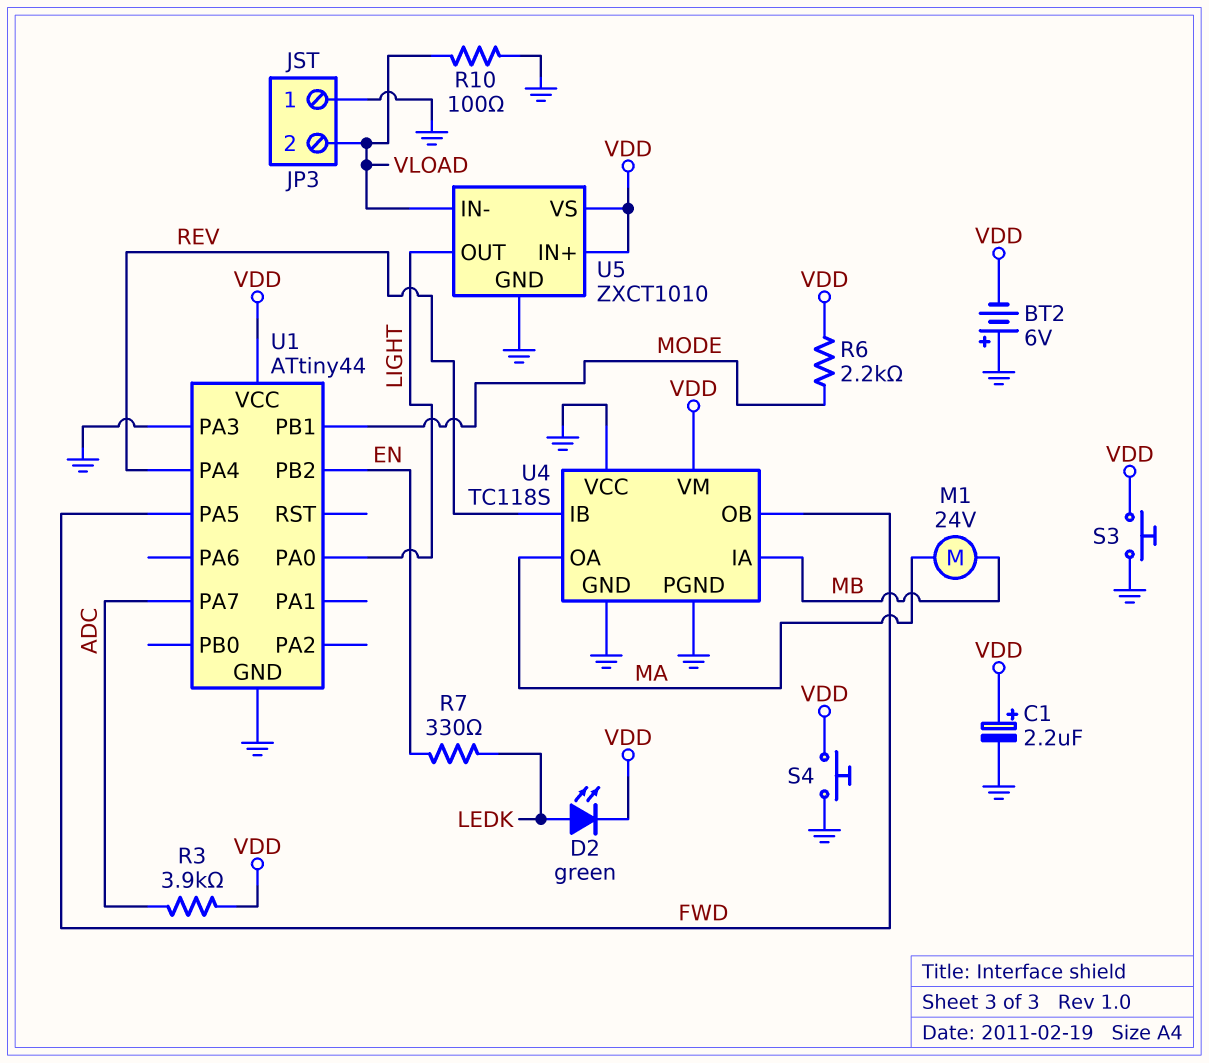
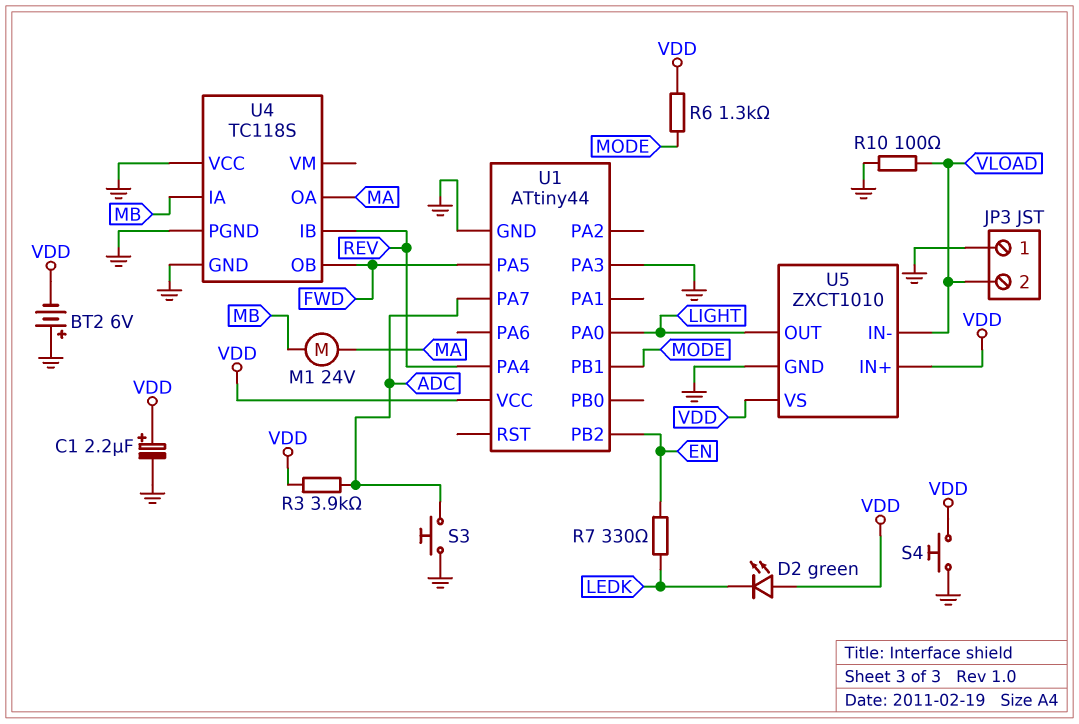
D2: LED green (A LEDK, K VDD) -> LED green (A VDD, K LEDK)
R6: 2.2k (MODE, VDD) -> 1.3k (MODE, VDD)
S3: button (GND, VDD) -> button (ADC, GND)
U4 pin VM: VDD -> none

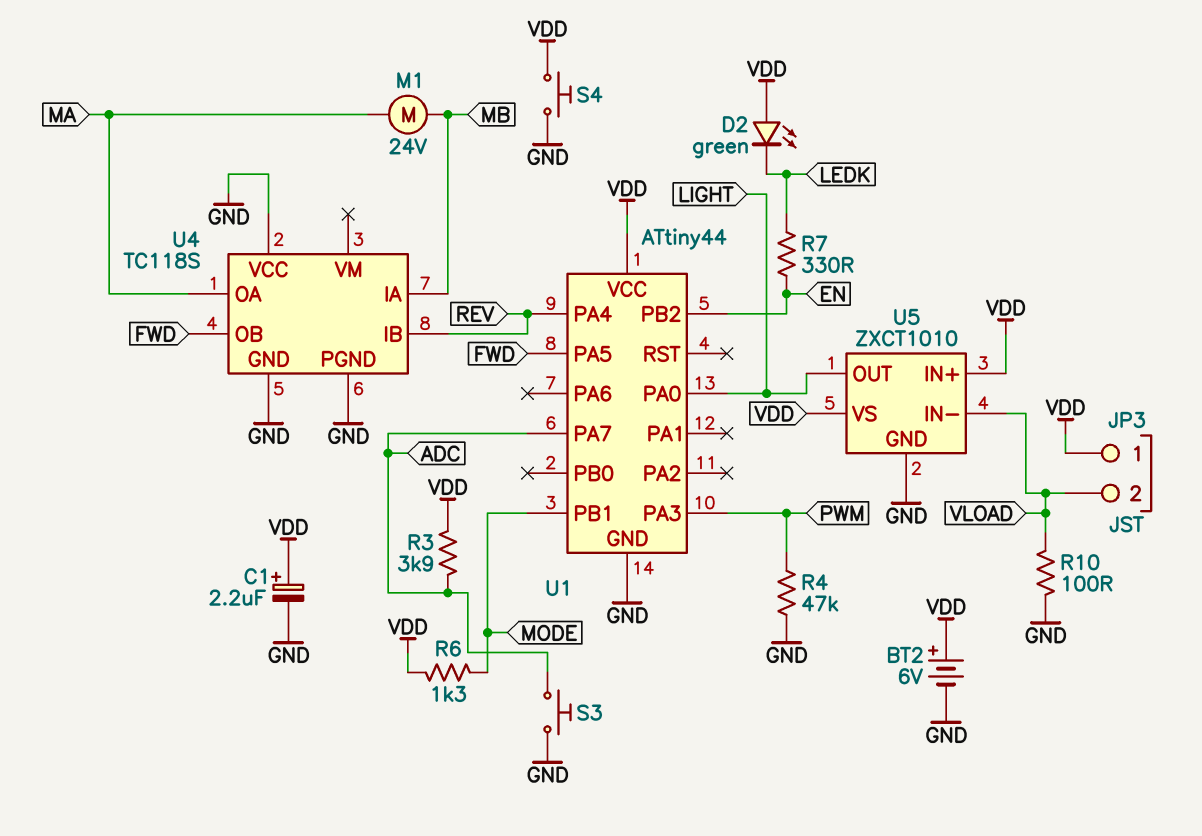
BT2: 6V (plus GND, minus VDD) -> 6V (plus VDD, minus GND)
JP3 pin 1: GND -> VDD
R4: none -> 47k (GND, PWM)
U1 pin PA3: GND -> PWM

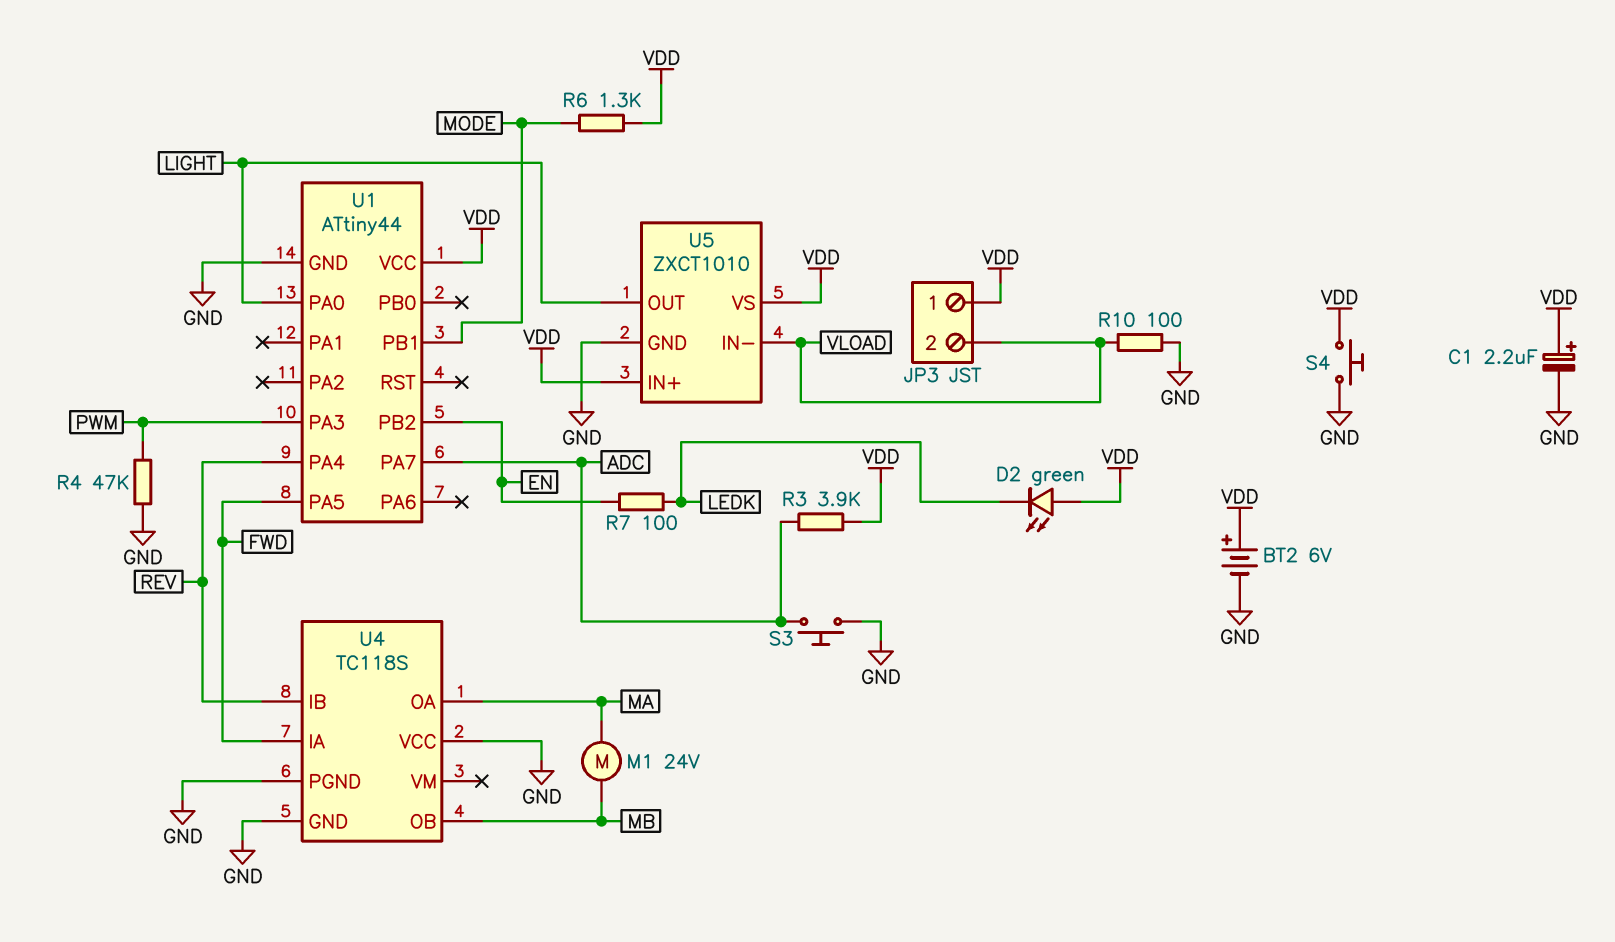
R7: 330 (EN, LEDK) -> 100 (EN, LEDK)
U4 pin IA: MB -> FWD
U4 pin OB: FWD -> MB

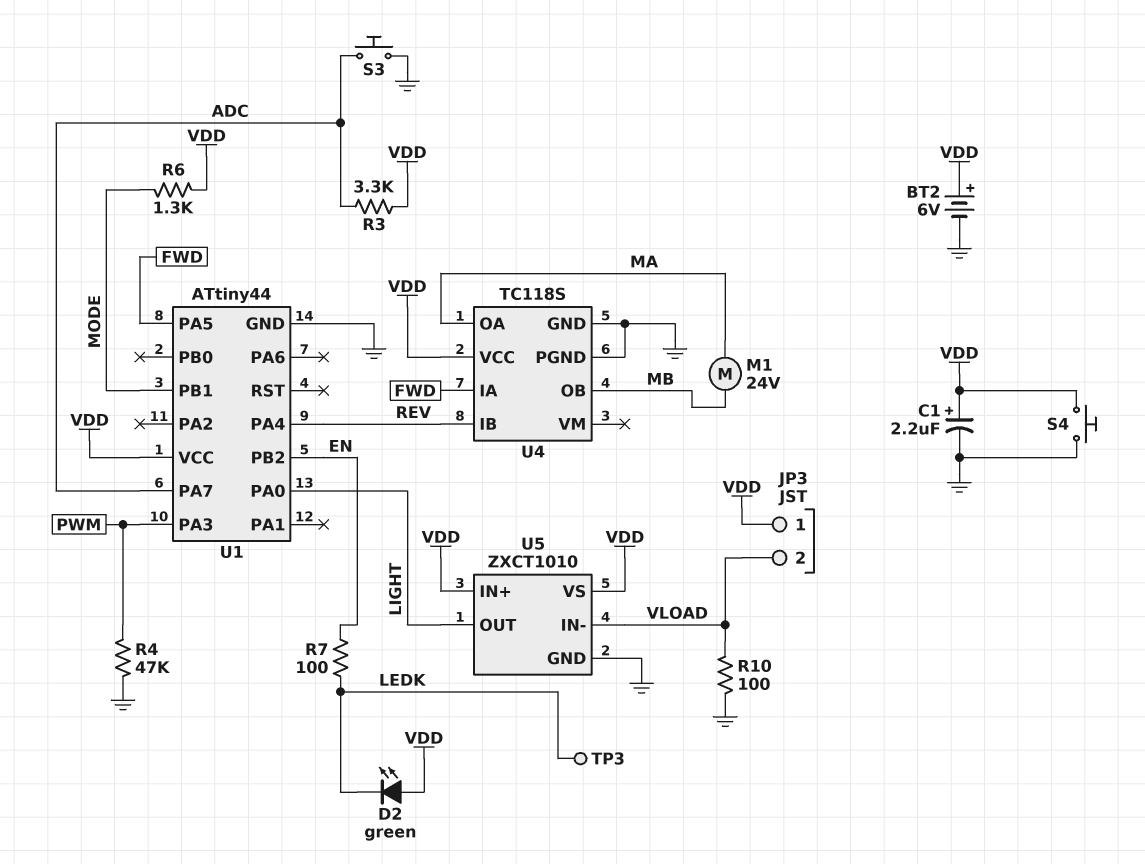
R3: 3.9k (ADC, VDD) -> 3.3k (ADC, VDD)
TP3: none -> test point (LEDK)
U4 pin VCC: GND -> VDD

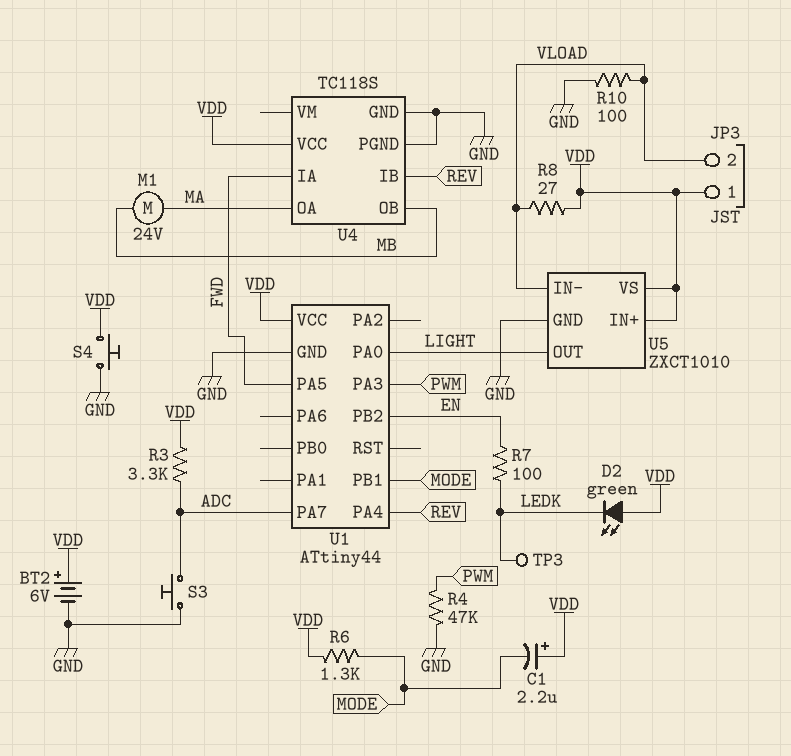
C1: 2.2uF (plus VDD, minus GND) -> 2.2uF (plus VDD, minus MODE)
R8: none -> 27 (VDD, VLOAD)

